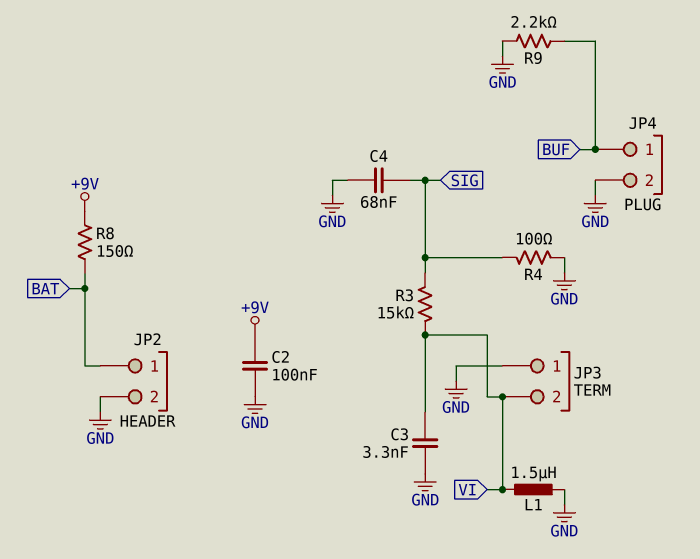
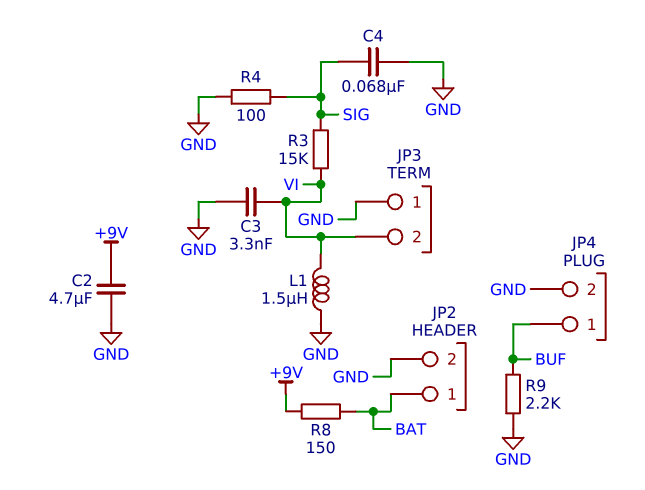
C2: 100nF (+9V, GND) -> 4.7uF (+9V, GND)

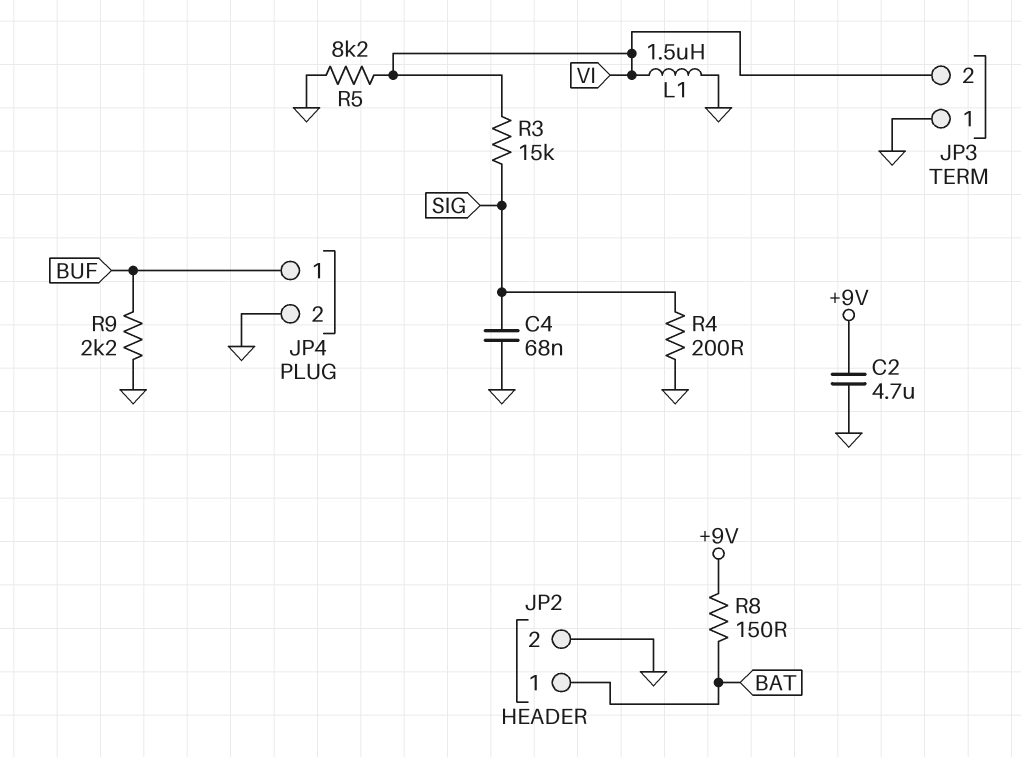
C3: 3.3nF (GND, VI) -> none
R4: 100 (GND, SIG) -> 200 (GND, SIG)
R5: none -> 8.2k (GND, VI)

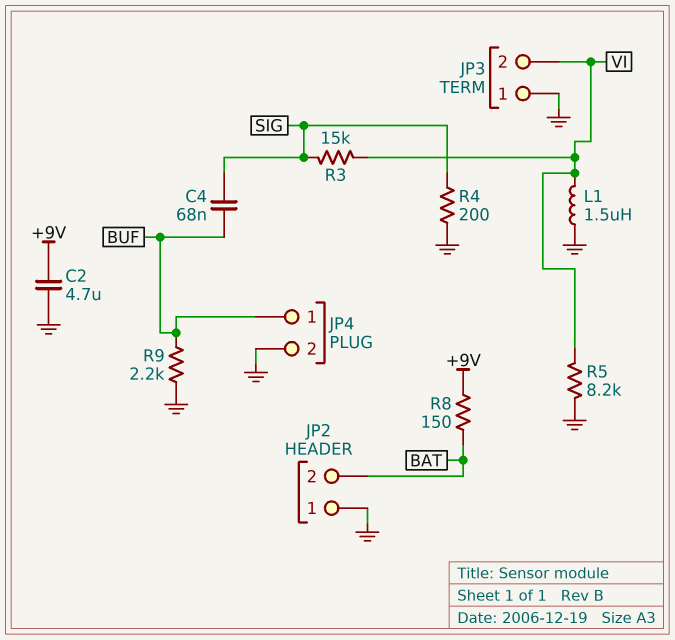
C4: 68nF (GND, SIG) -> 68nF (BUF, SIG)
JP2 pin 1: BAT -> GND
JP2 pin 2: GND -> BAT

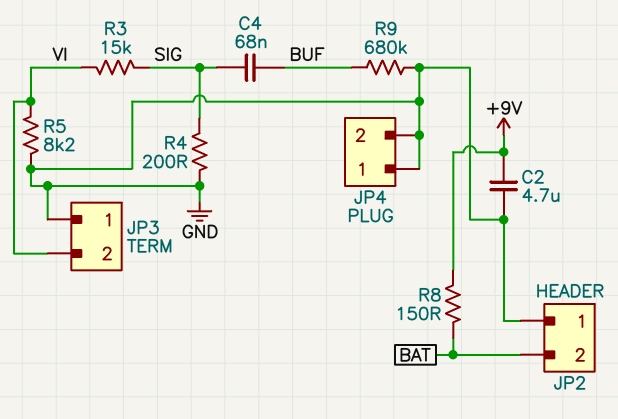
JP4 pin 1: BUF -> GND
L1: 1.5uH (GND, VI) -> none
R9: 2.2k (BUF, GND) -> 680k (BUF, GND)

